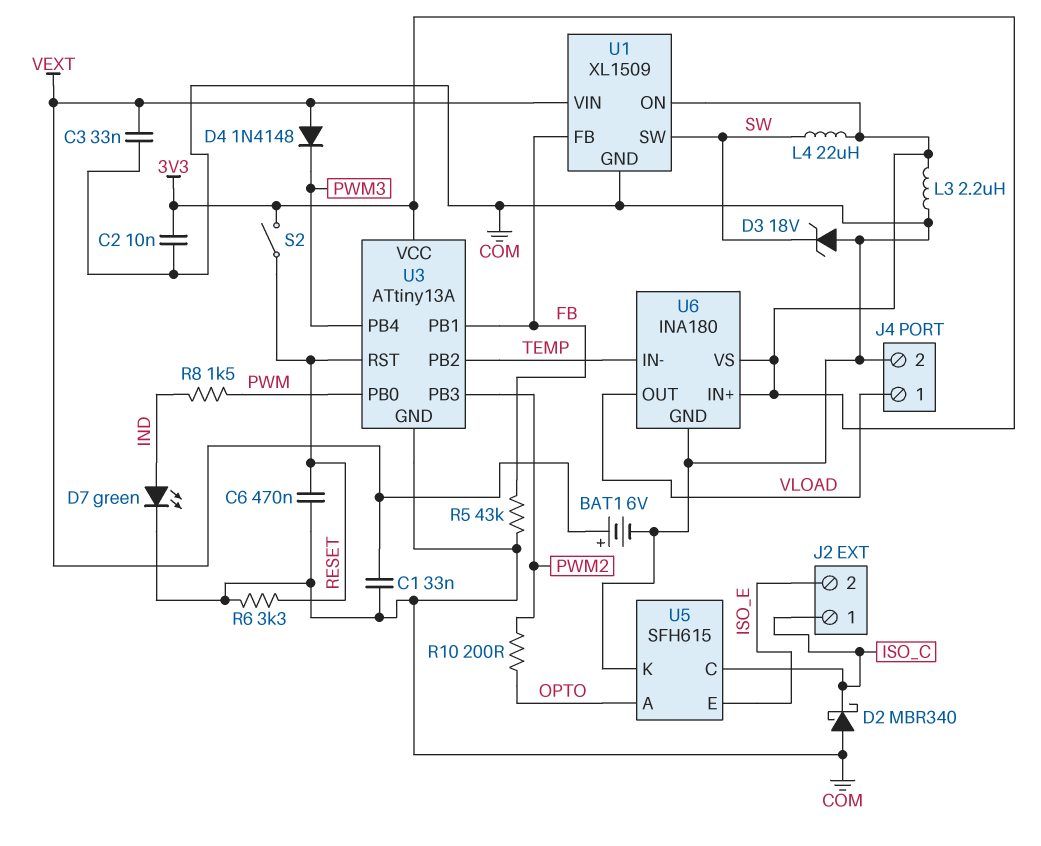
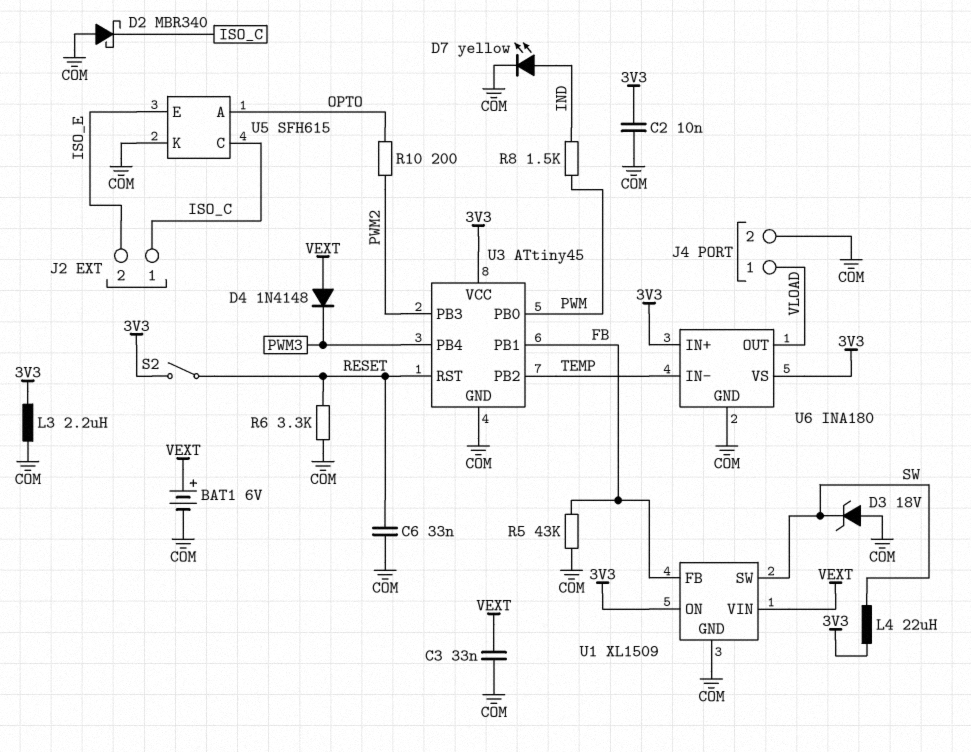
C1: 33nF (COM, VEXT) -> none
C6: 470nF (COM, RESET) -> 33nF (COM, RESET)
D7: LED green (A IND, K COM) -> LED yellow (A IND, K COM)
U3: ATtiny13A -> ATtiny45

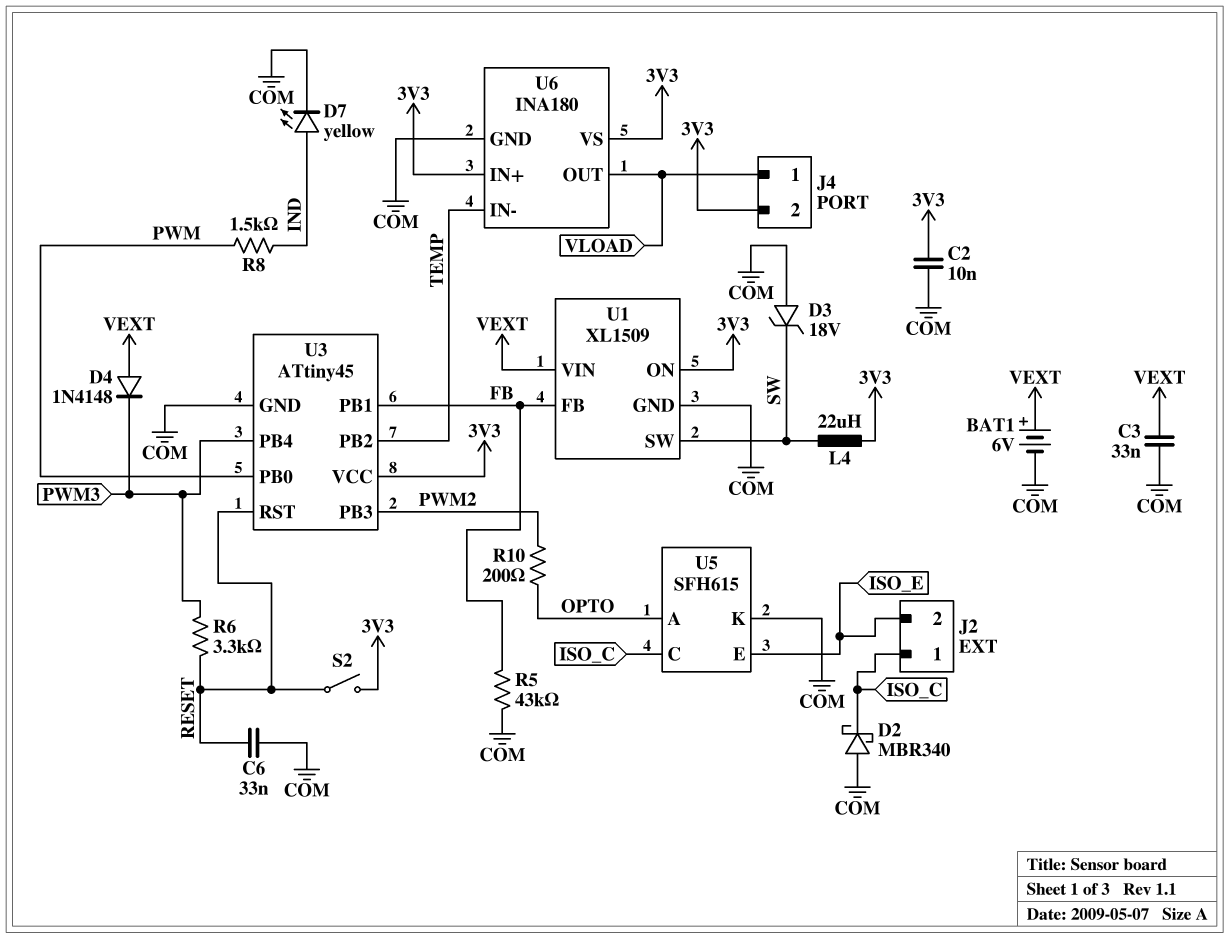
J4 pin 2: COM -> 3V3
L3: 2.2uH (3V3, COM) -> none
R6: 3.3k (COM, RESET) -> 3.3k (PWM3, RESET)

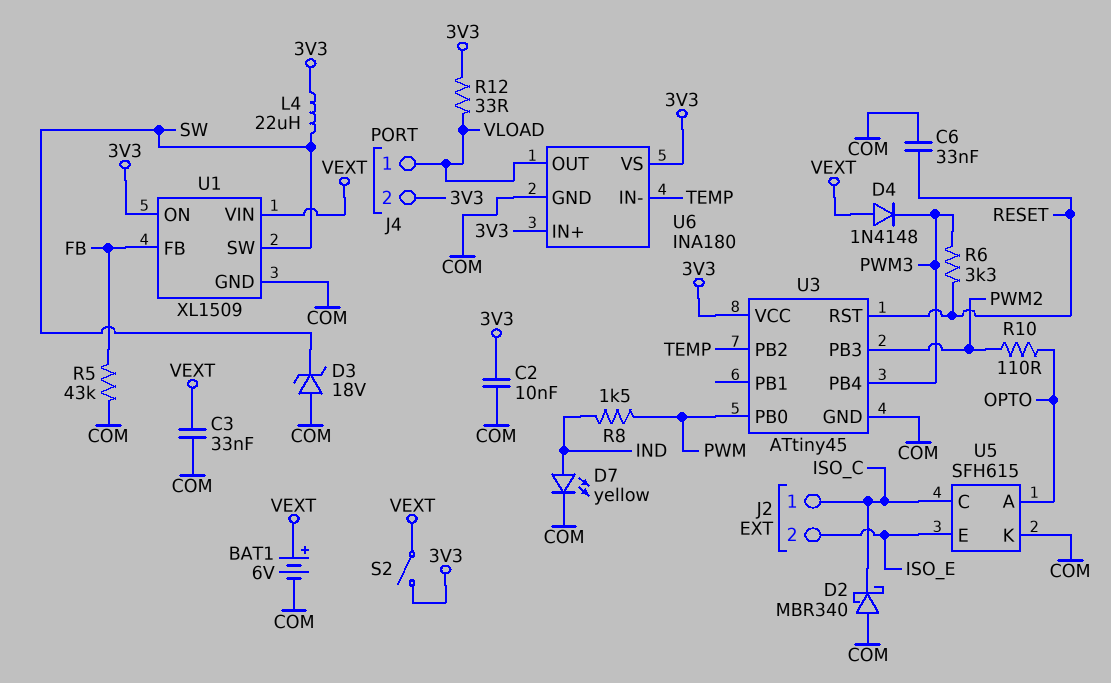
R10: 200 (OPTO, PWM2) -> 110 (OPTO, PWM2)
R12: none -> 33 (3V3, VLOAD)
S2: switch (3V3, RESET) -> switch (3V3, VEXT)
U3 pin PB1: FB -> none

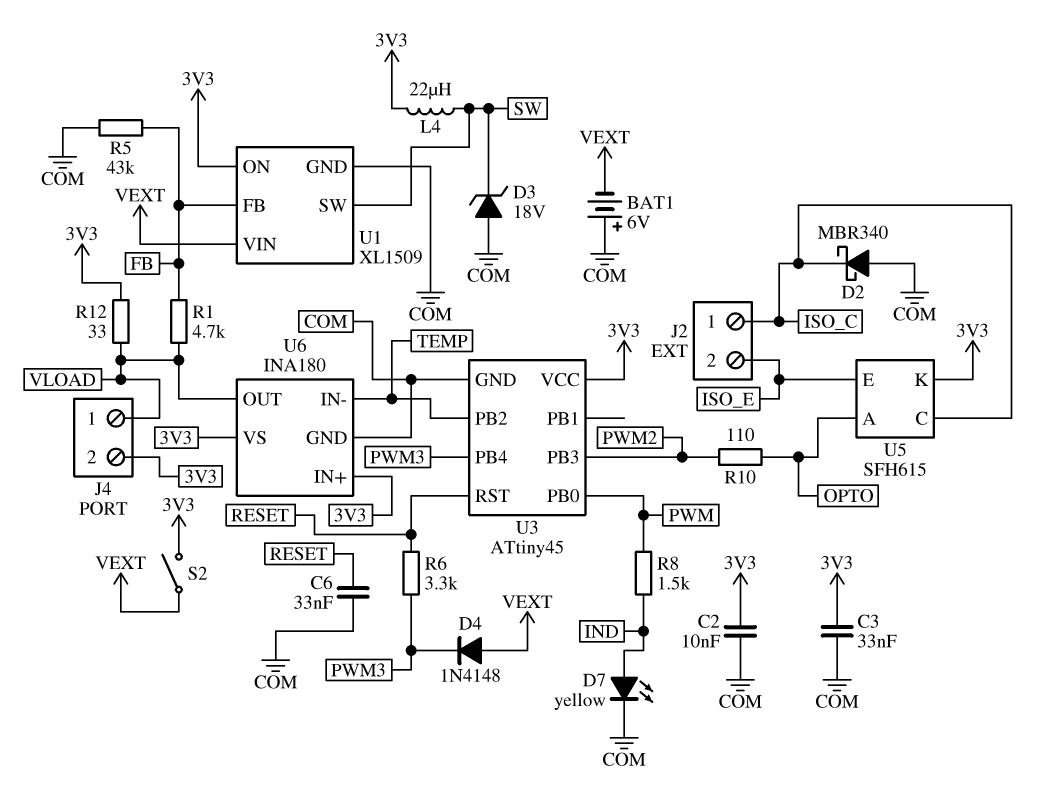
BAT1: 6V (plus VEXT, minus COM) -> 6V (plus COM, minus VEXT)
C3: 33nF (COM, VEXT) -> 33nF (3V3, COM)
R1: none -> 4.7k (FB, VLOAD)
U5 pin K: COM -> 3V3

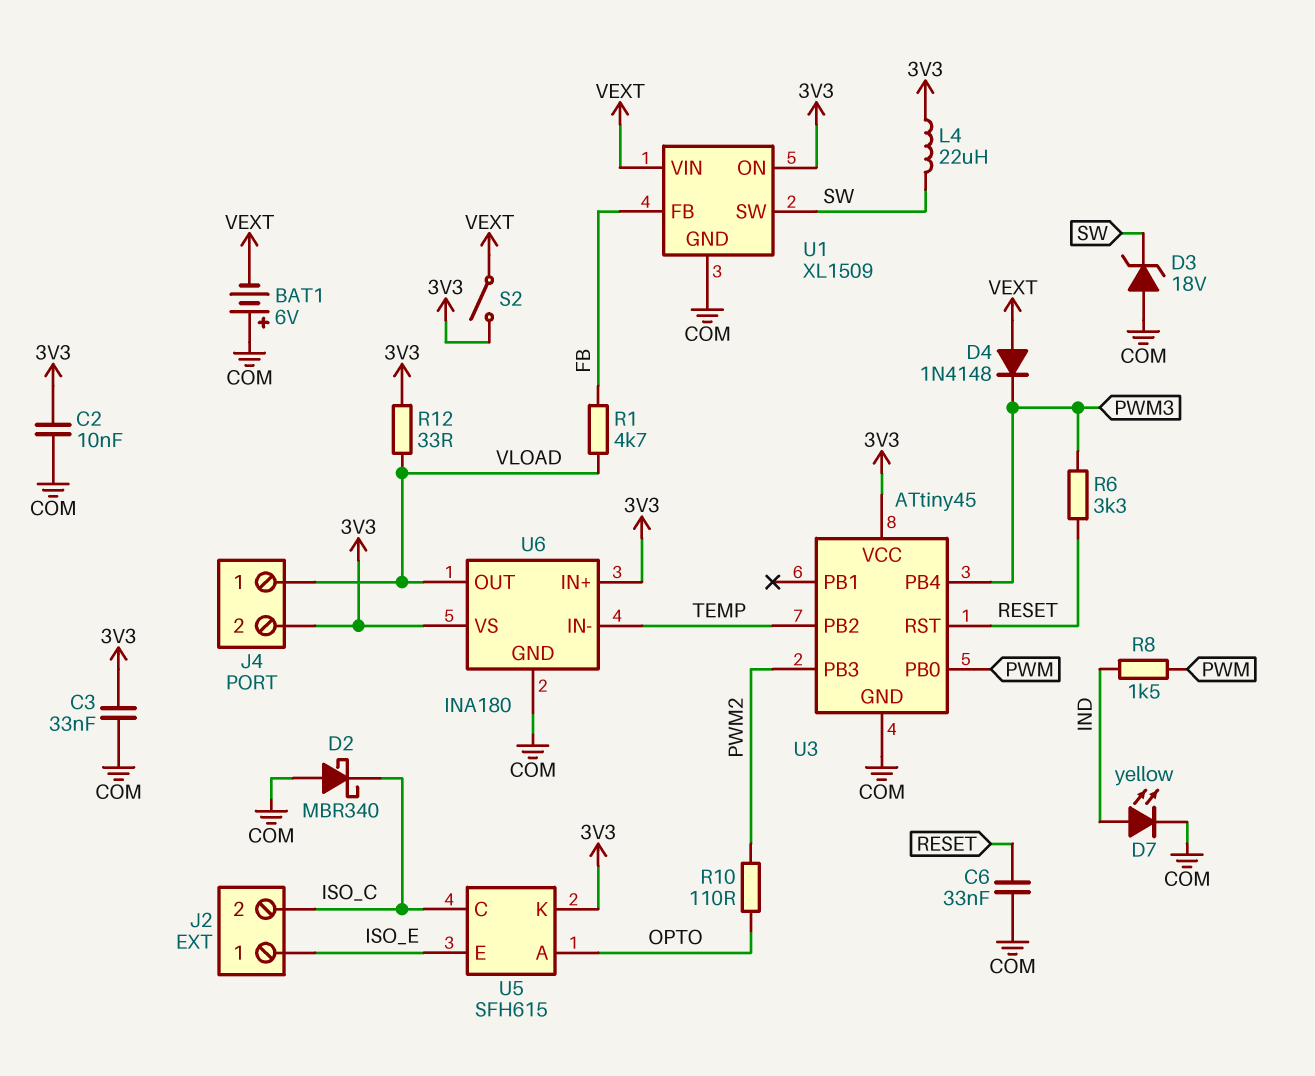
J2 pin 1: ISO_C -> ISO_E
J2 pin 2: ISO_E -> ISO_C
R5: 43k (COM, FB) -> none

